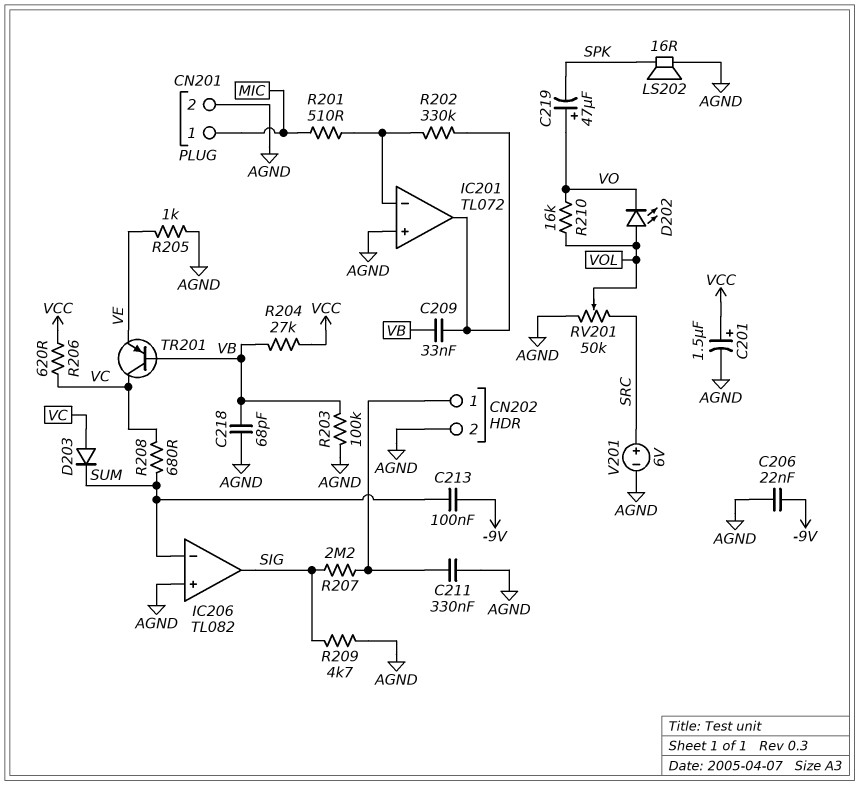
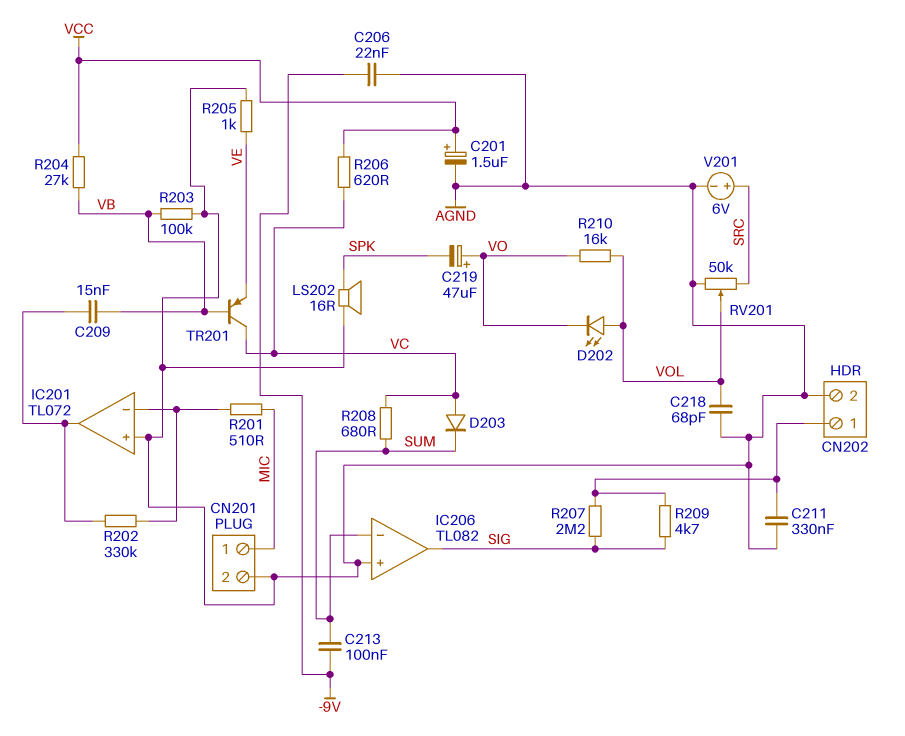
C209: 33nF (IC201/out, VB) -> 15nF (IC201/out, VB)
C218: 68pF (AGND, VB) -> 68pF (AGND, VOL)
R209: 4.7k (AGND, SIG) -> 4.7k (CN202/1, SIG)

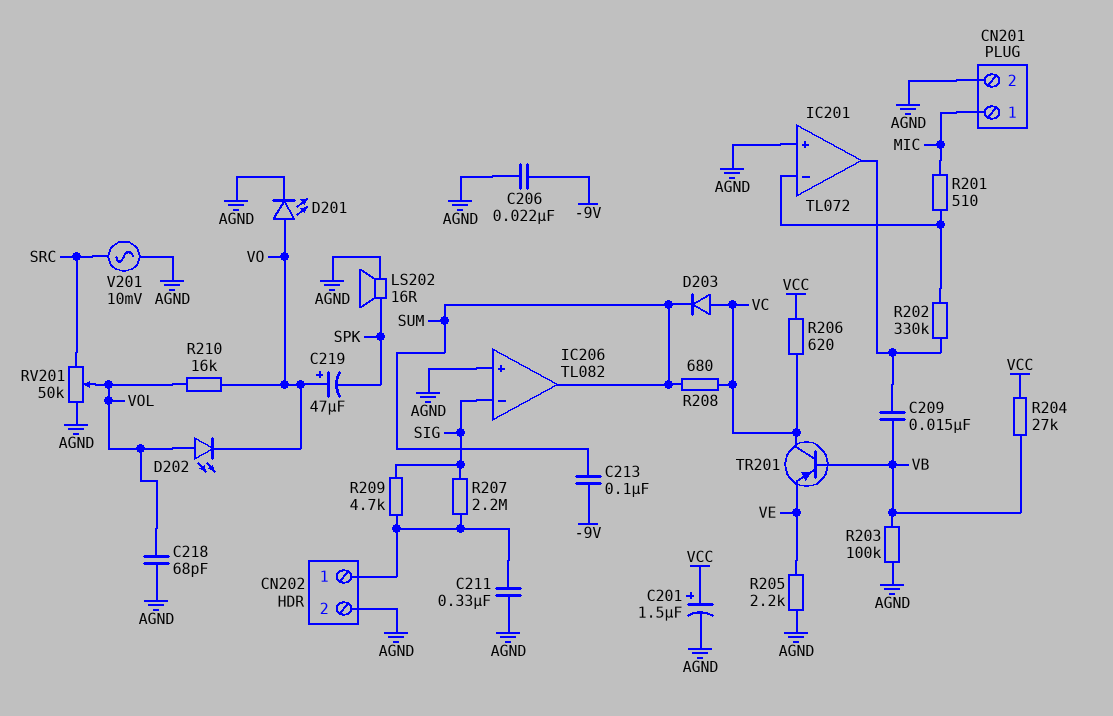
D201: none -> LED (A VO, K AGND)
IC206 pin in-: SUM -> SIG
IC206 pin out: SIG -> SUM
R205: 1k (AGND, VE) -> 2.2k (AGND, VE)
V201: 6V (plus SRC, minus AGND) -> AC 10mV (AGND, SRC)

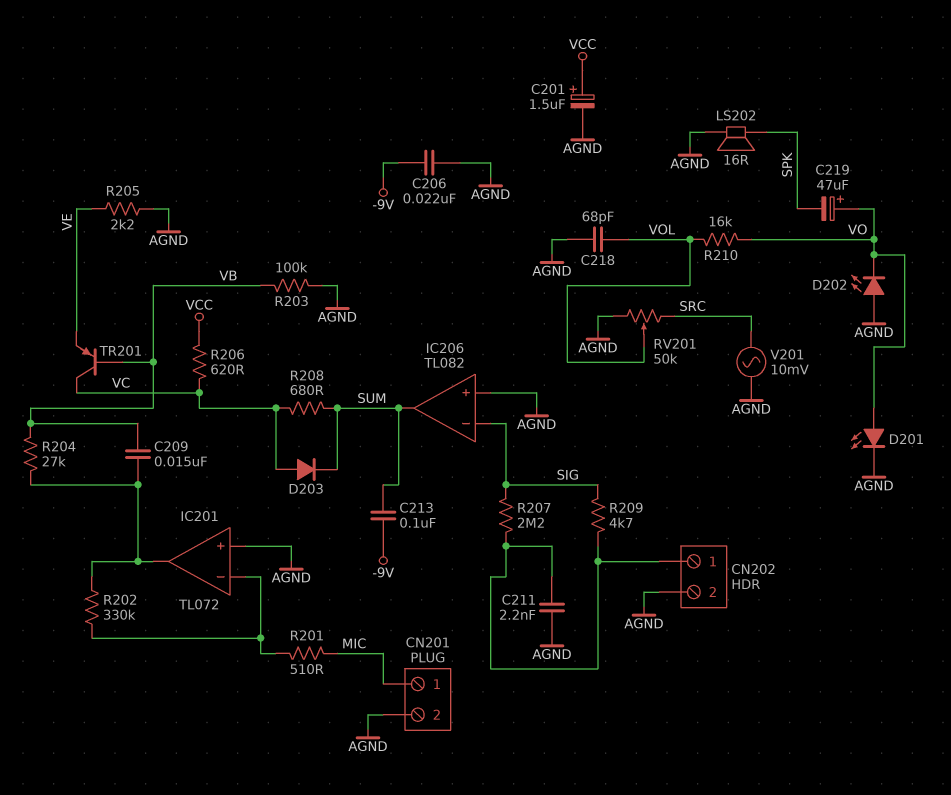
C211: 330nF (AGND, CN202/1) -> 2.2nF (AGND, CN202/1)
D202: LED (A VOL, K VO) -> LED (A AGND, K VO)
R204: 27k (VB, VCC) -> 27k (IC201/out, VB)

